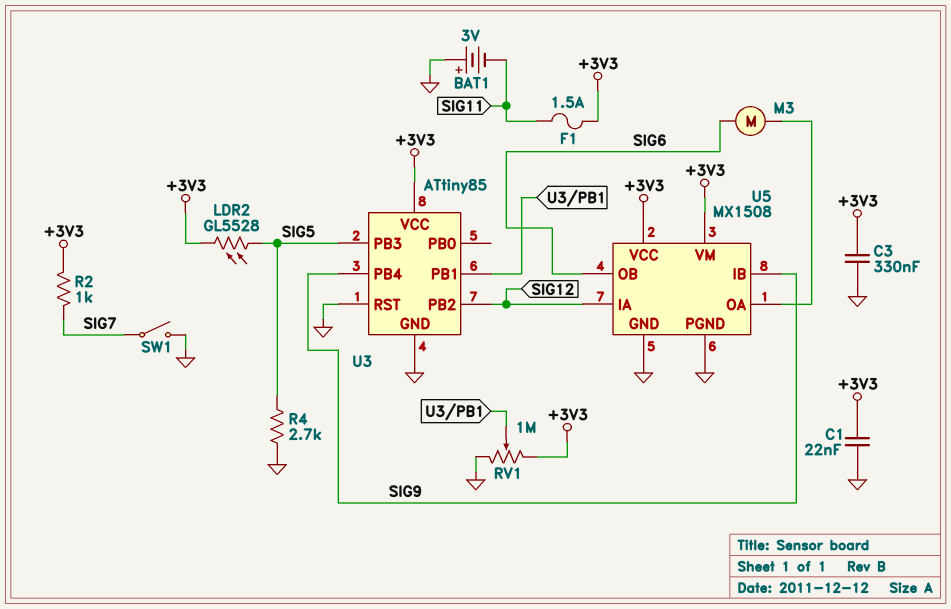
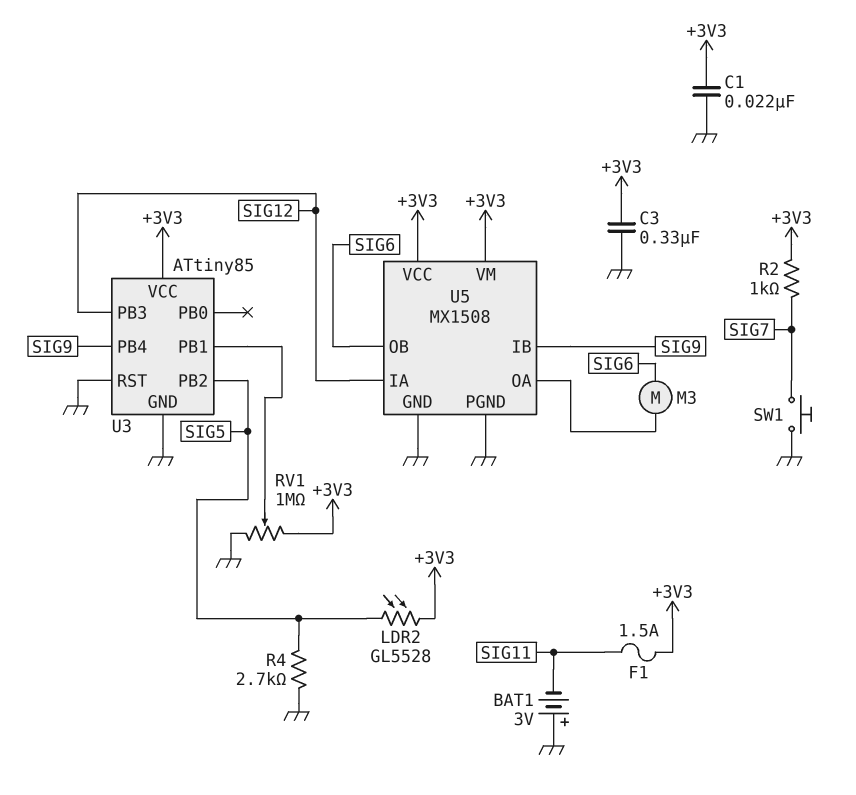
SW1: switch (GND, SIG7) -> button (GND, SIG7)
U3 pin PB2: SIG12 -> SIG5
U3 pin PB3: SIG5 -> SIG12

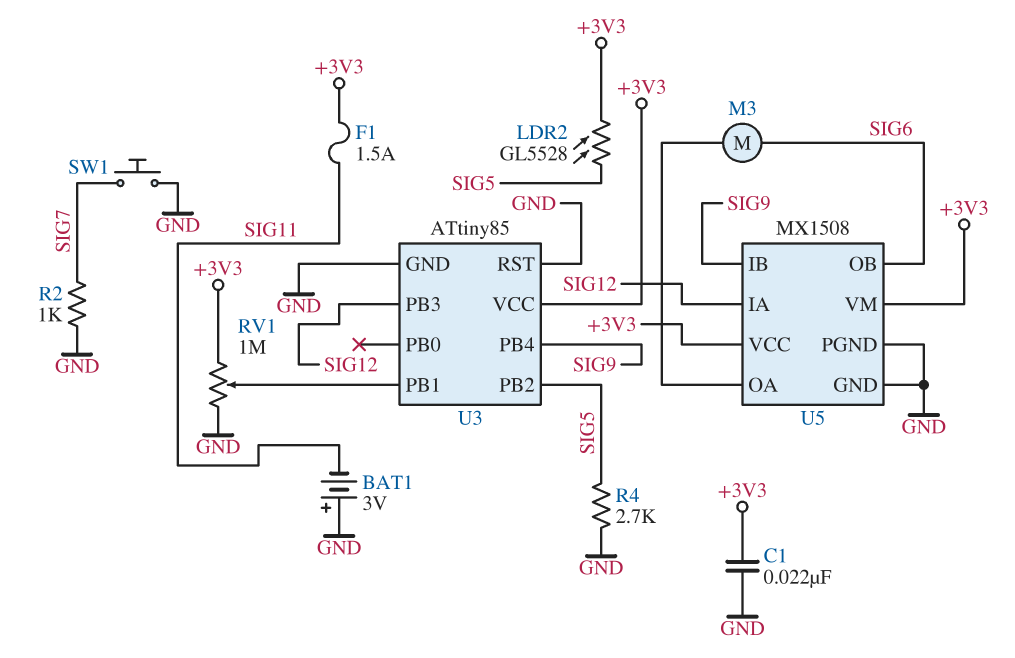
C3: 330nF (+3V3, GND) -> none
R2: 1k (+3V3, SIG7) -> 1k (GND, SIG7)

